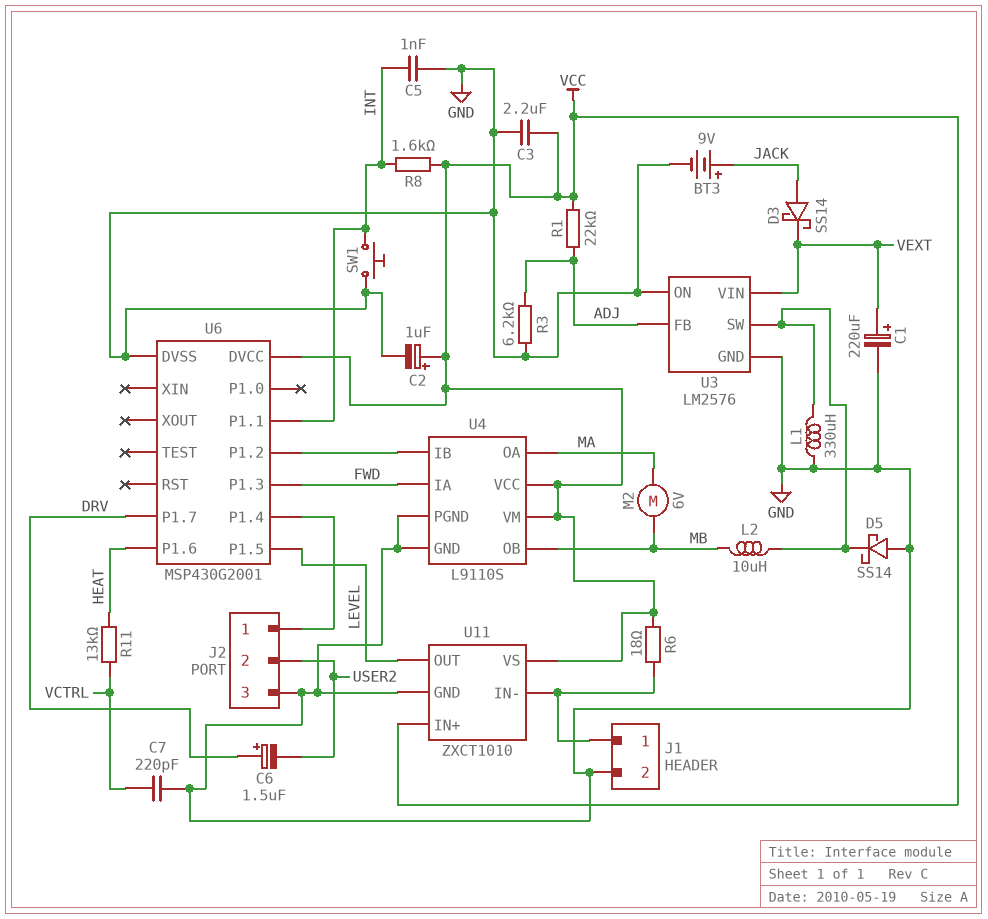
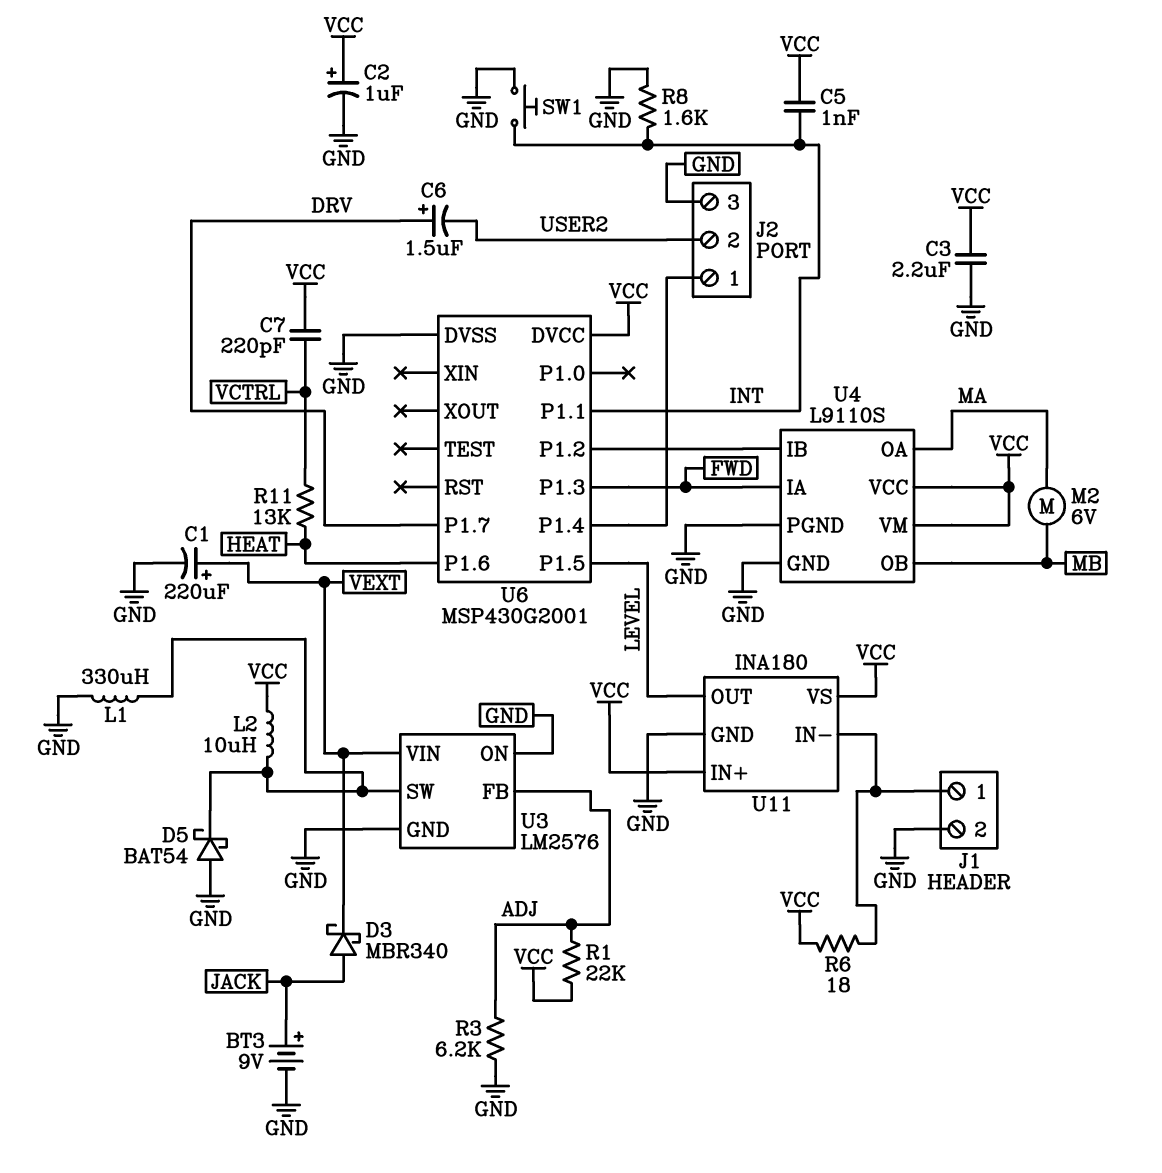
C5: 1nF (GND, INT) -> 1nF (INT, VCC)
C7: 220pF (GND, VCTRL) -> 220pF (VCC, VCTRL)
D3: schottky SS14 (A JACK, K VEXT) -> schottky MBR340 (A JACK, K VEXT)
D5: schottky SS14 (A GND, K U3/SW) -> schottky BAT54 (A GND, K U3/SW)
L2: 10uH (MB, U3/SW) -> 10uH (U3/SW, VCC)
R8: 1.6k (INT, VCC) -> 1.6k (GND, INT)
U11: ZXCT1010 -> INA180

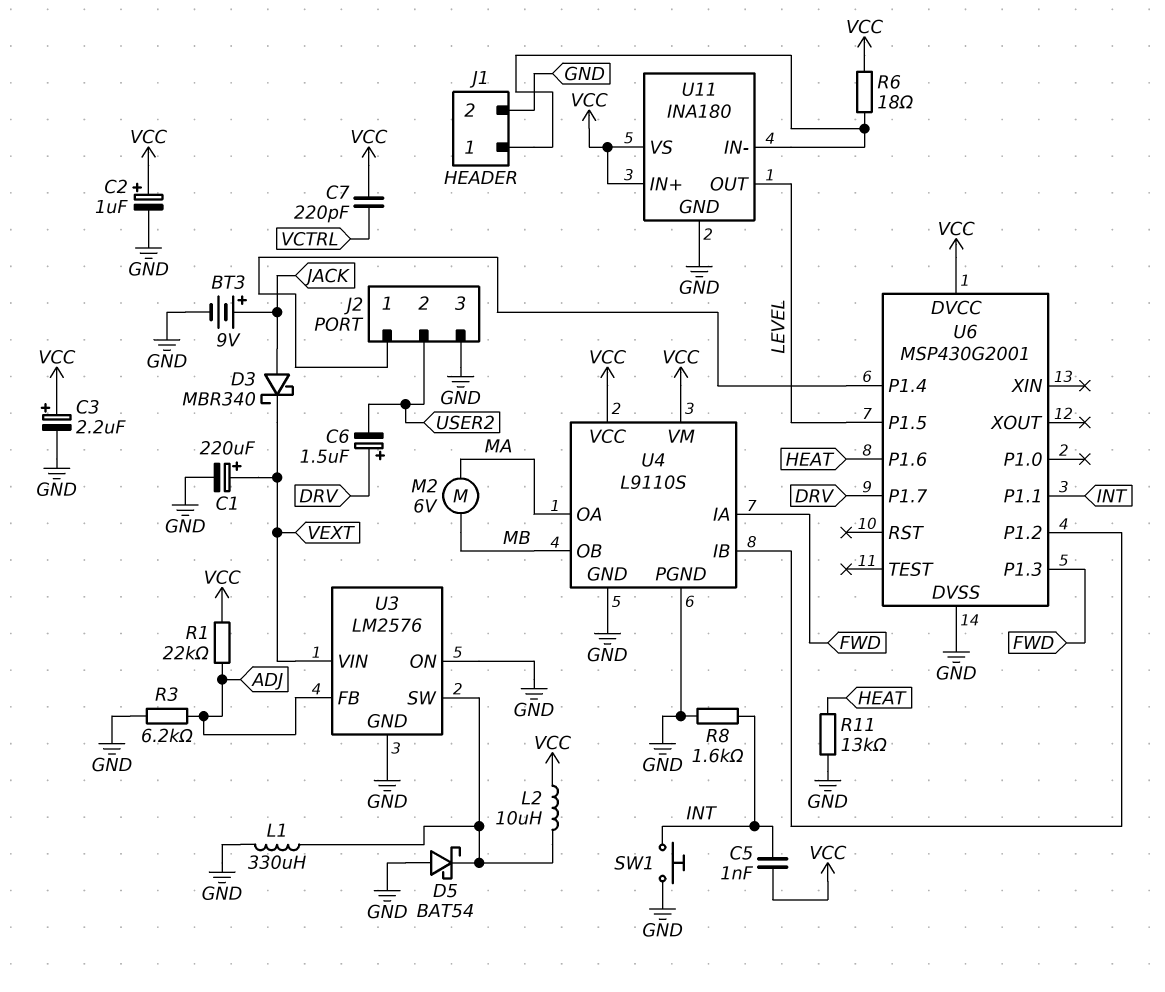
C3: 2.2uF (GND, VCC) -> 2.2uF (plus VCC, minus GND)
R11: 13k (HEAT, VCTRL) -> 13k (GND, HEAT)

